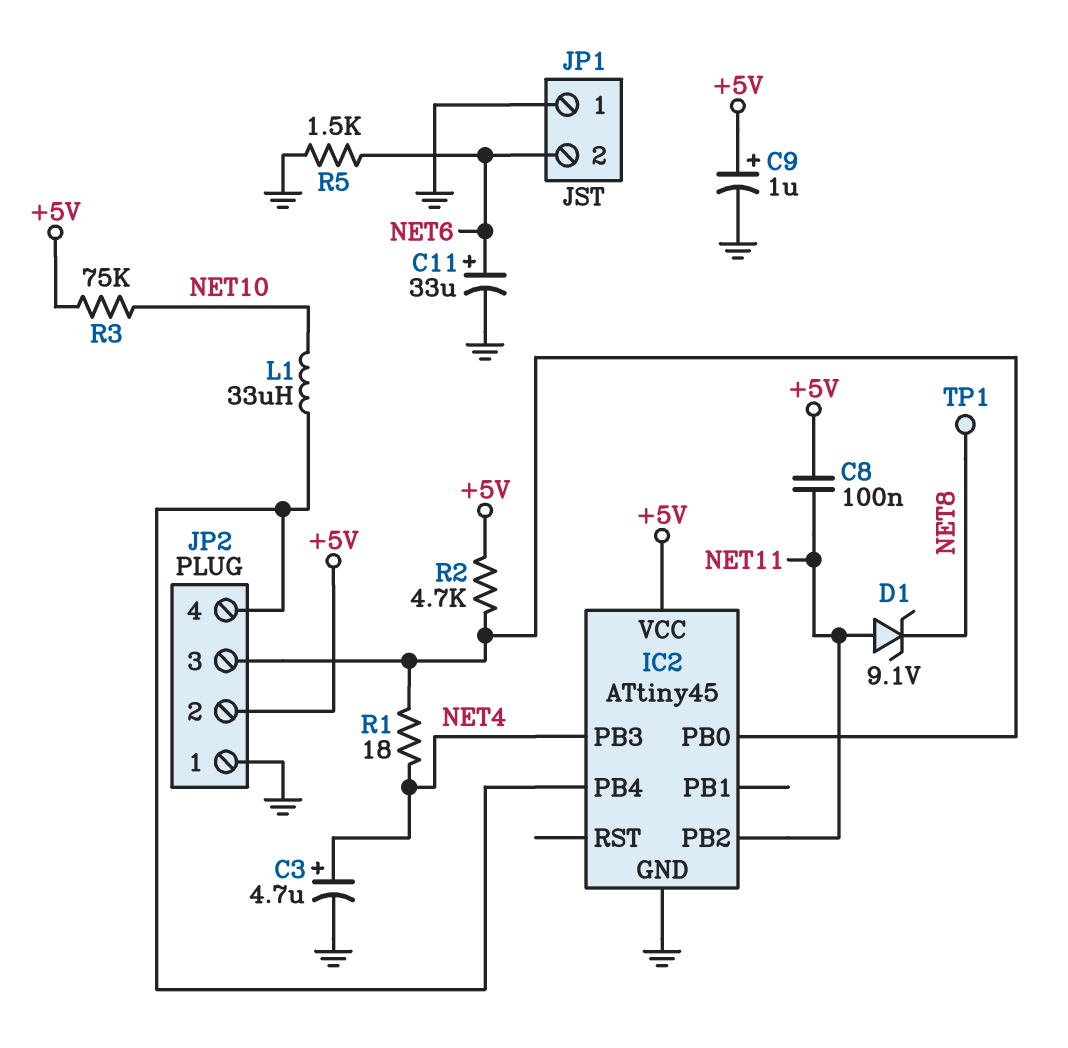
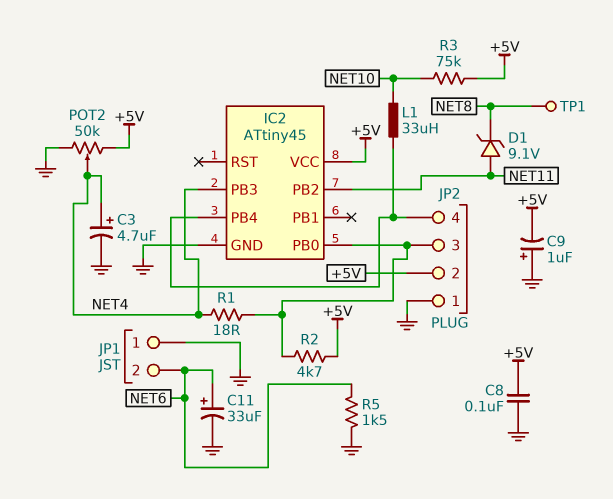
C8: 100nF (+5V, NET11) -> 100nF (+5V, GND)
C9: 1uF (plus +5V, minus GND) -> 1uF (plus GND, minus +5V)
POT2: none -> 50k (+5V, GND, wiper NET4)

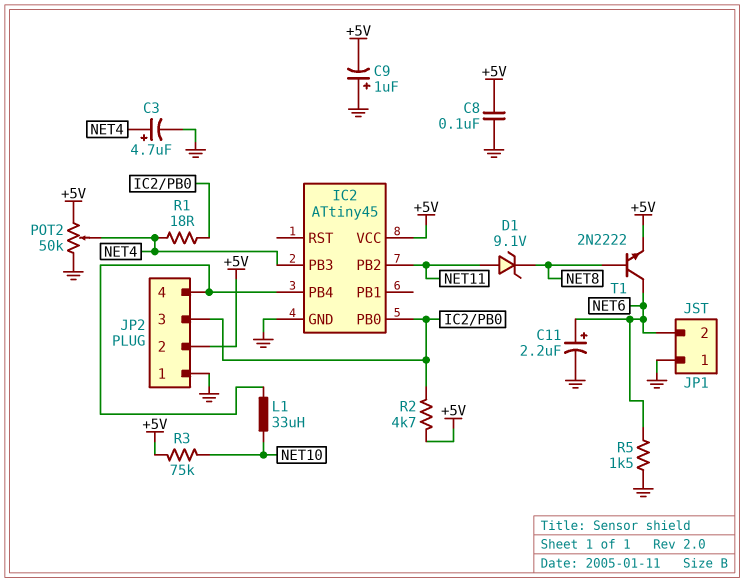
C11: 33uF (plus NET6, minus GND) -> 2.2uF (plus NET6, minus GND)
T1: none -> NPN 2N2222 (B NET8, C NET6, E +5V)
TP1: test point (NET8) -> none

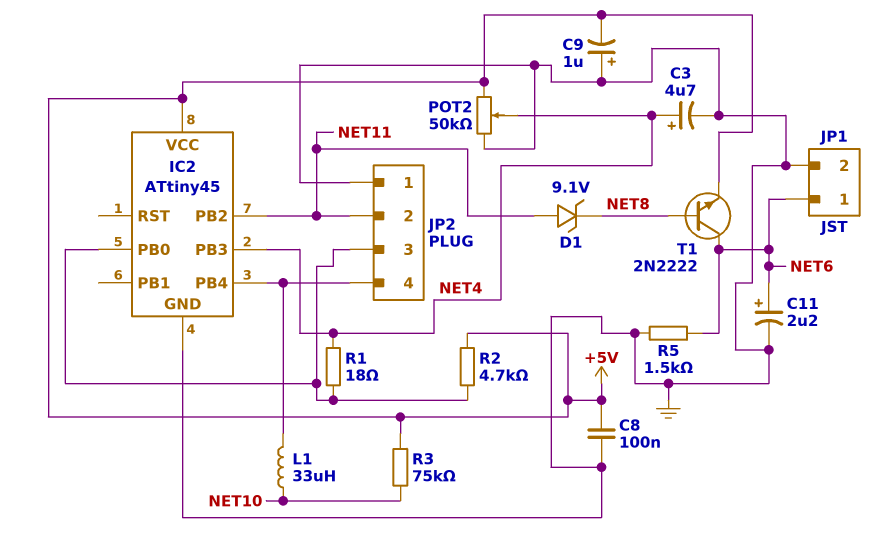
JP1 pin 1: GND -> NET6
JP1 pin 2: NET6 -> GND
JP2 pin 2: +5V -> NET11

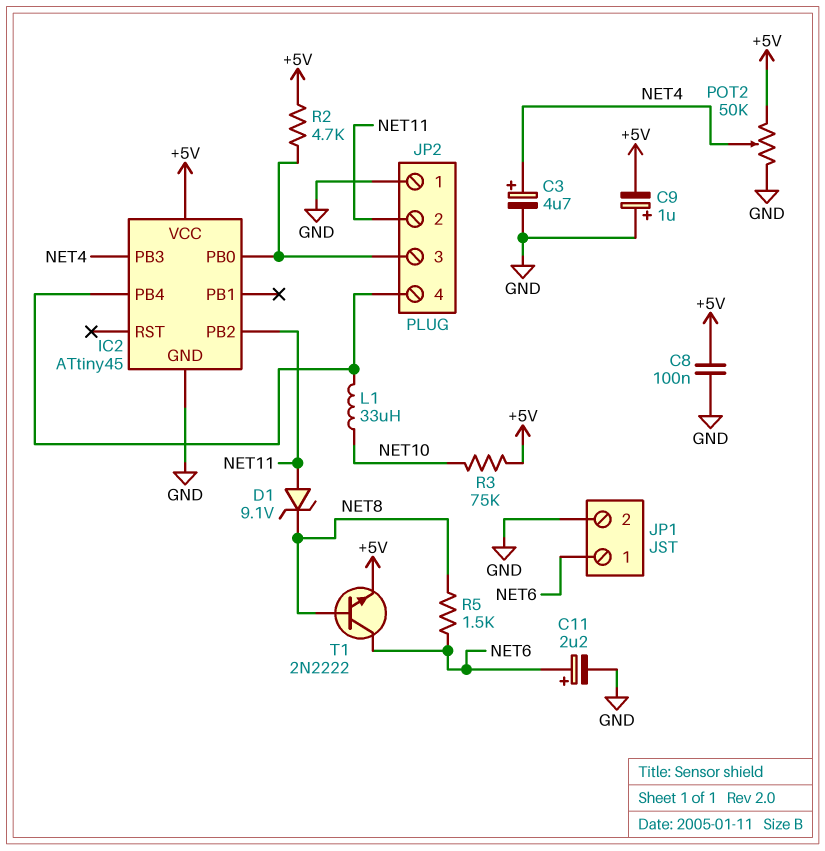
R1: 18 (IC2/PB0, NET4) -> none
R5: 1.5k (GND, NET6) -> 1.5k (NET6, NET8)

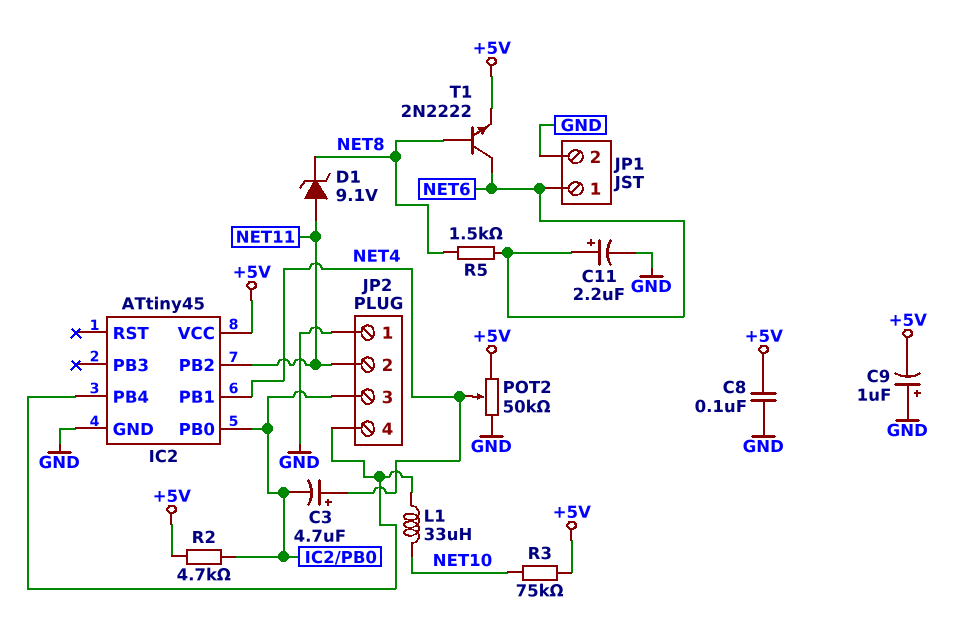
C3: 4.7uF (plus NET4, minus GND) -> 4.7uF (plus NET4, minus IC2/PB0)
IC2 pin PB1: none -> NET4
IC2 pin PB3: NET4 -> none

